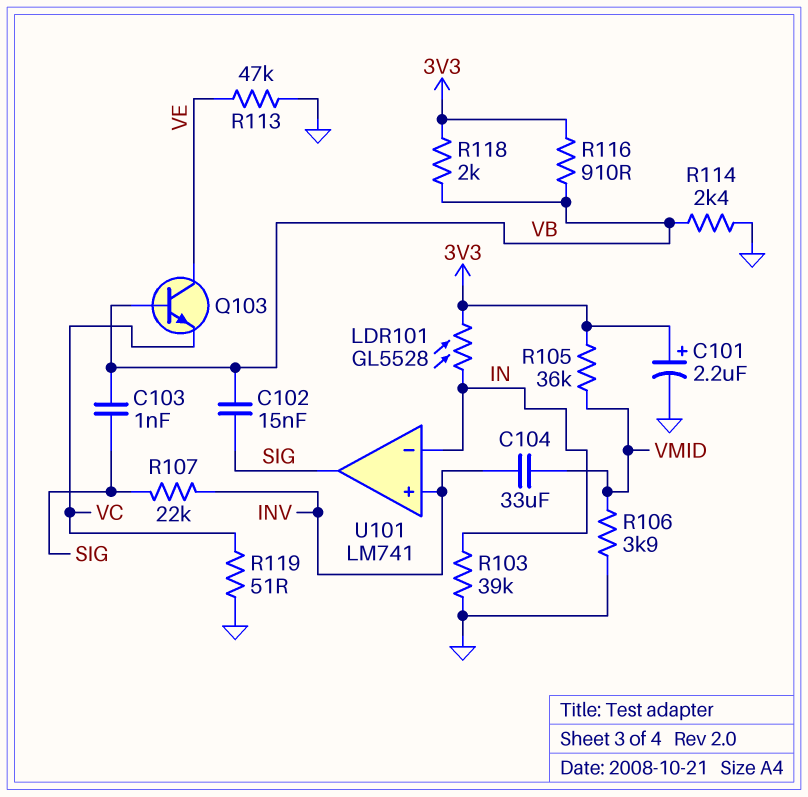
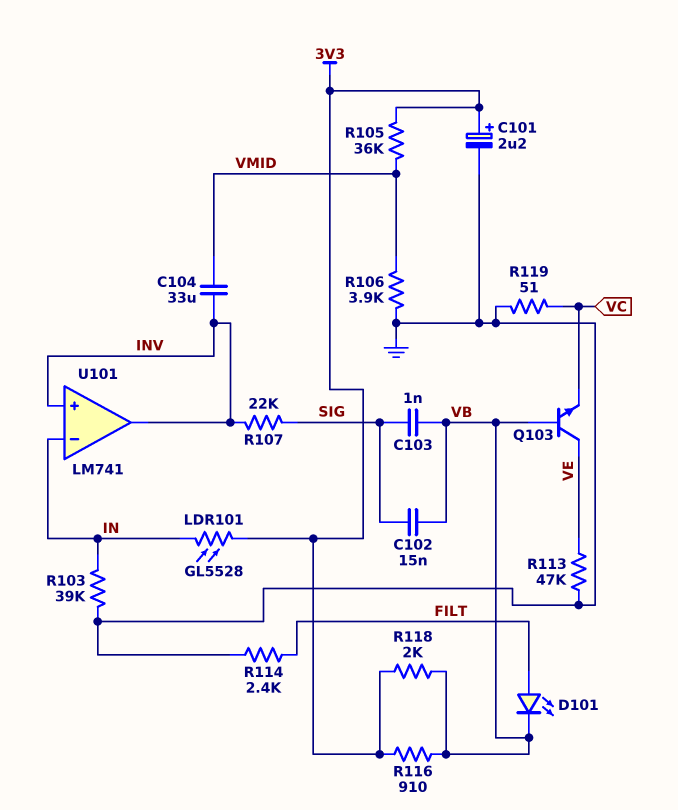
D101: none -> LED (A FILT, K VB)
R114: 2.4k (GND, VB) -> 2.4k (FILT, GND)
U101 pin out: SIG -> INV

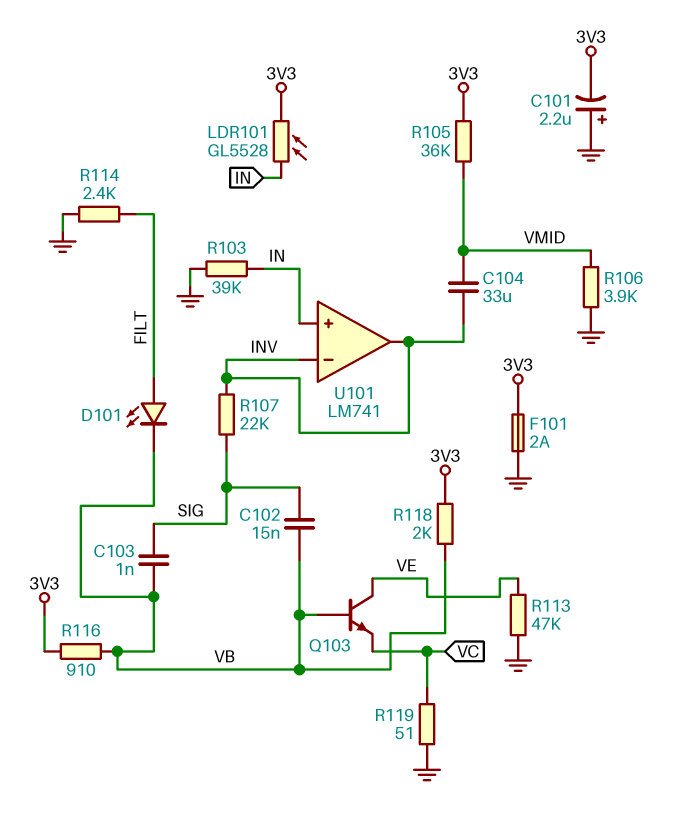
C101: 2.2uF (plus 3V3, minus GND) -> 2.2uF (plus GND, minus 3V3)
F101: none -> 2A (3V3, GND)
U101 pin in+: INV -> IN
U101 pin in-: IN -> INV

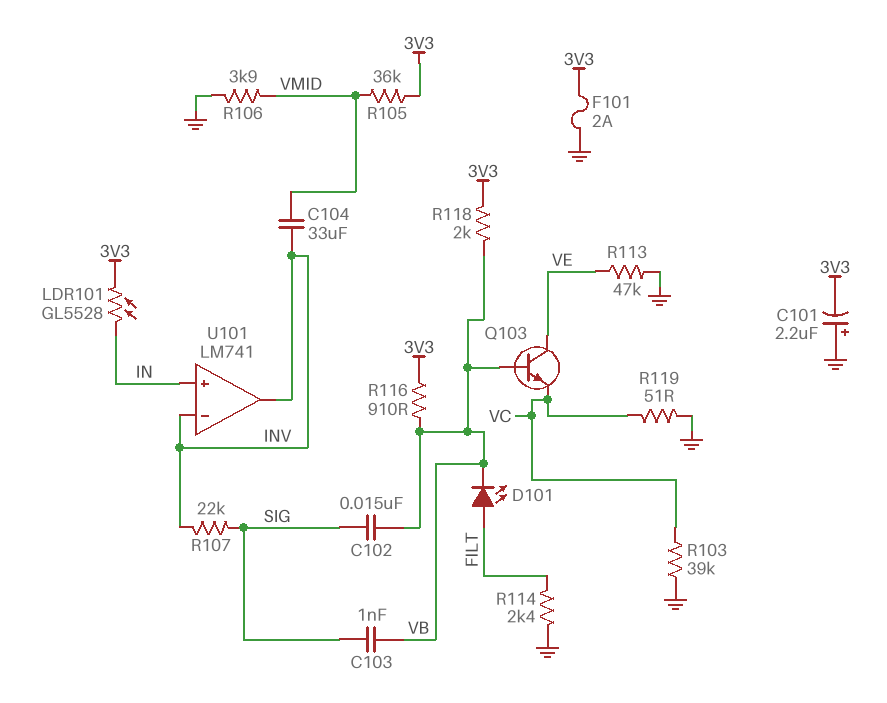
R103: 39k (GND, IN) -> 39k (GND, VC)

